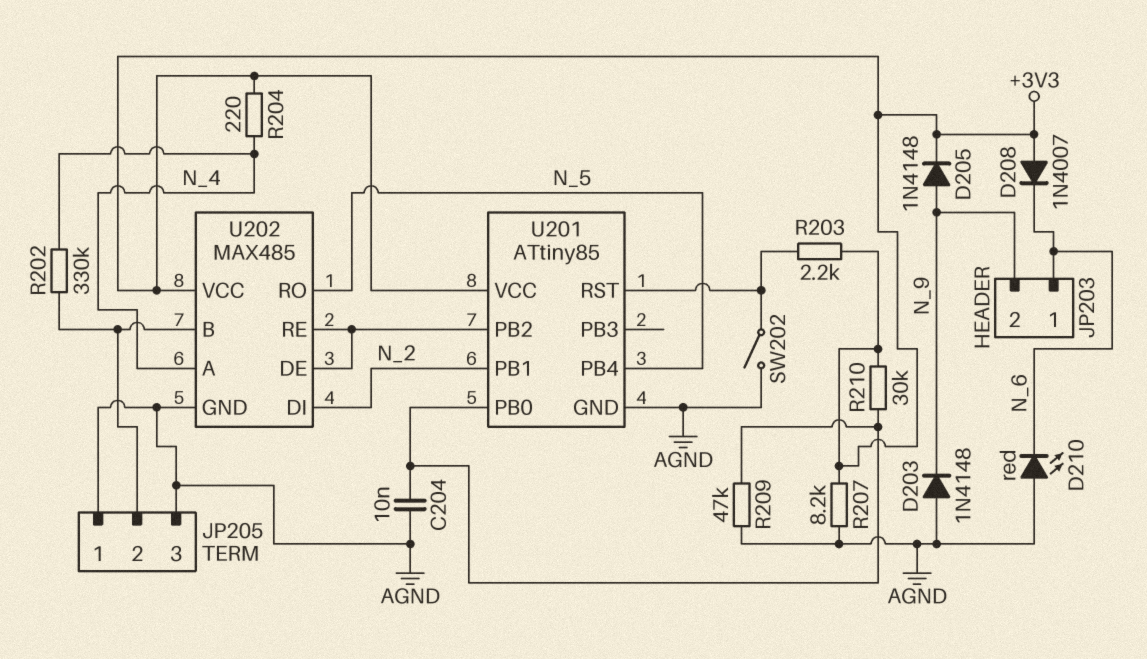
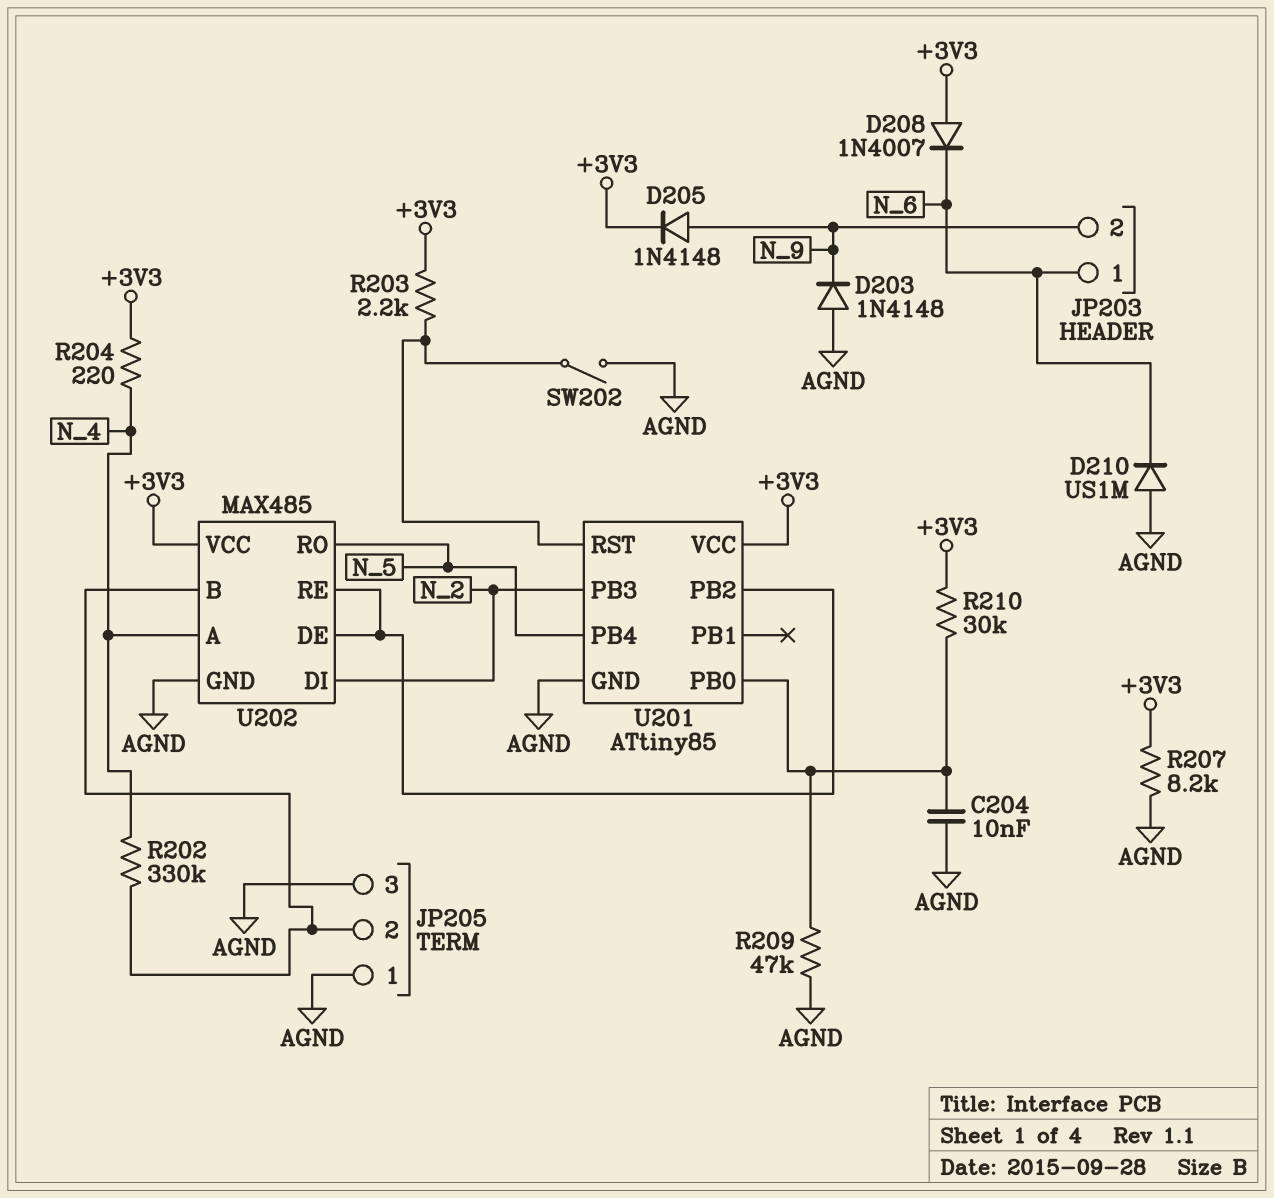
D210: LED red (A AGND, K N_6) -> diode US1M (A AGND, K N_6)
U201 pin PB1: N_2 -> none
U201 pin PB3: none -> N_2

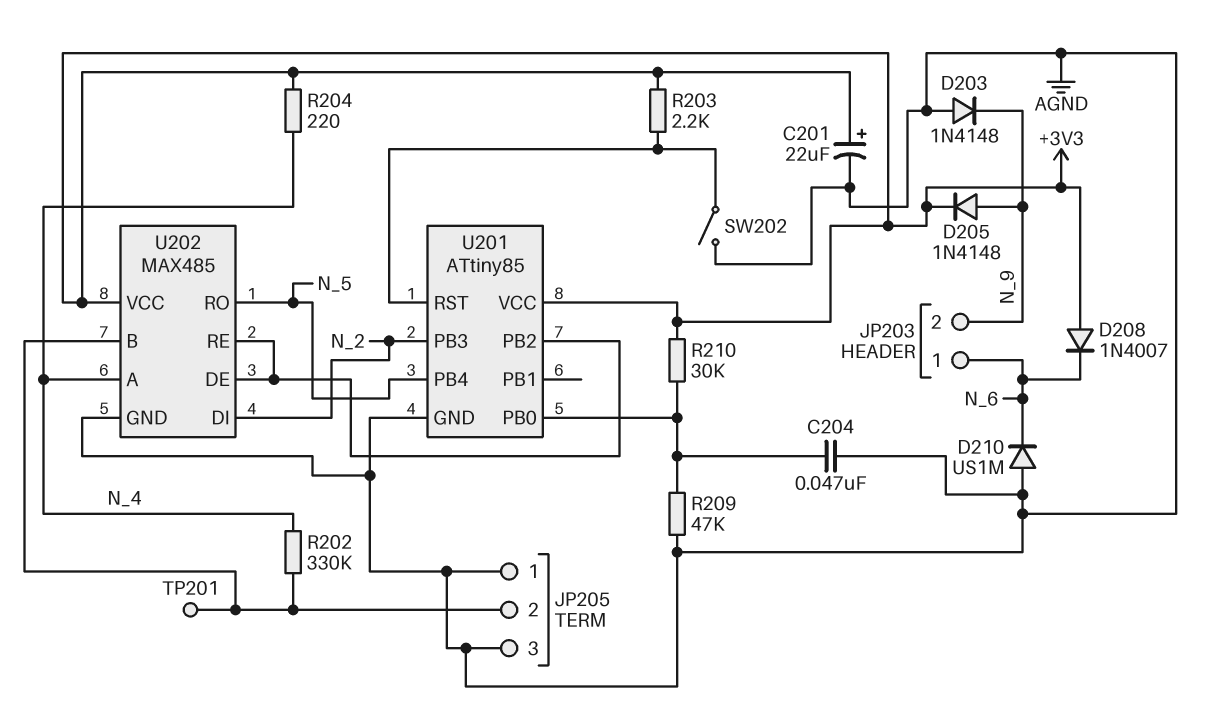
C201: none -> 22uF (plus +3V3, minus AGND)
C204: 10nF (AGND, U201/PB0) -> 47nF (AGND, U201/PB0)
R207: 8.2k (+3V3, AGND) -> none
TP201: none -> test point (JP205/2)

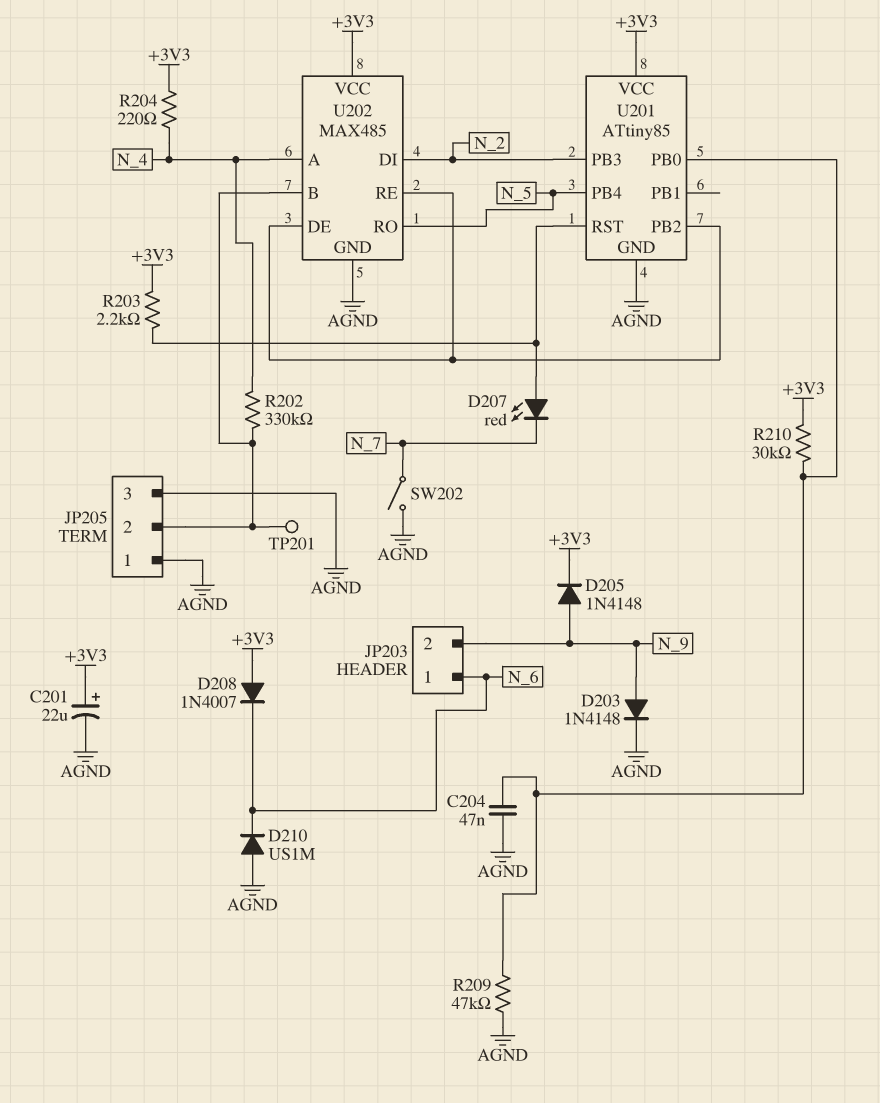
D203: diode 1N4148 (A AGND, K N_9) -> diode 1N4148 (A N_9, K AGND)
D207: none -> LED red (A U201/RST, K N_7)
SW202: switch (AGND, U201/RST) -> switch (AGND, N_7)

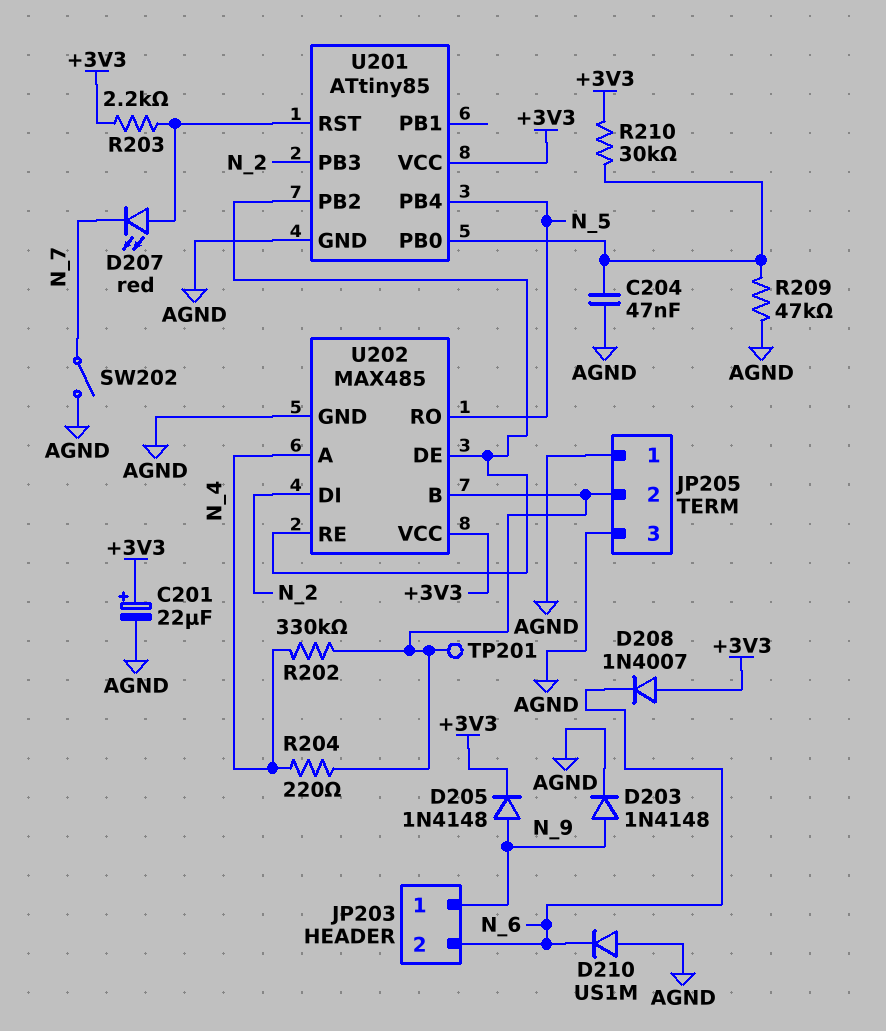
JP203 pin 1: N_6 -> N_9
JP203 pin 2: N_9 -> N_6
R204: 220 (+3V3, N_4) -> 220 (JP205/2, N_4)

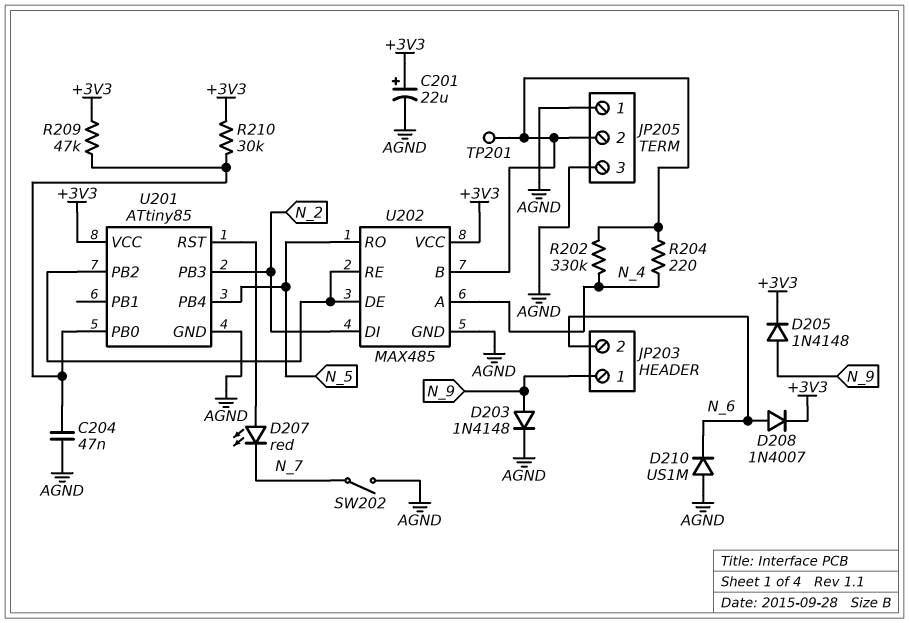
D208: diode 1N4007 (A +3V3, K N_6) -> diode 1N4007 (A N_6, K +3V3)
R203: 2.2k (+3V3, U201/RST) -> none
R209: 47k (AGND, U201/PB0) -> 47k (+3V3, U201/PB0)

